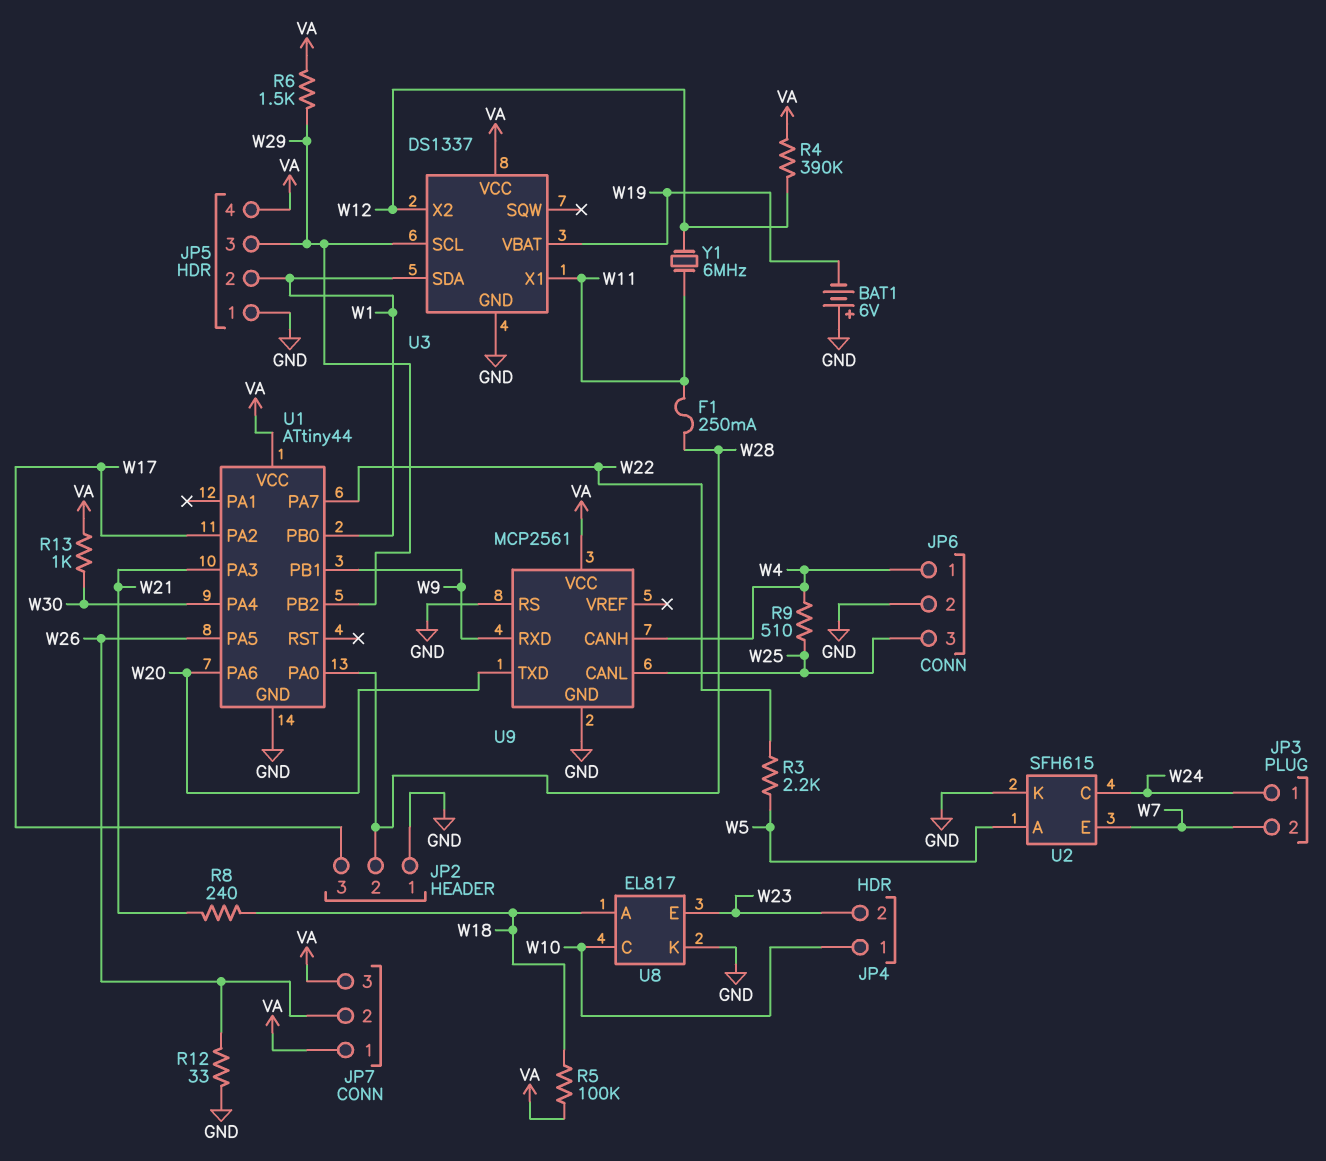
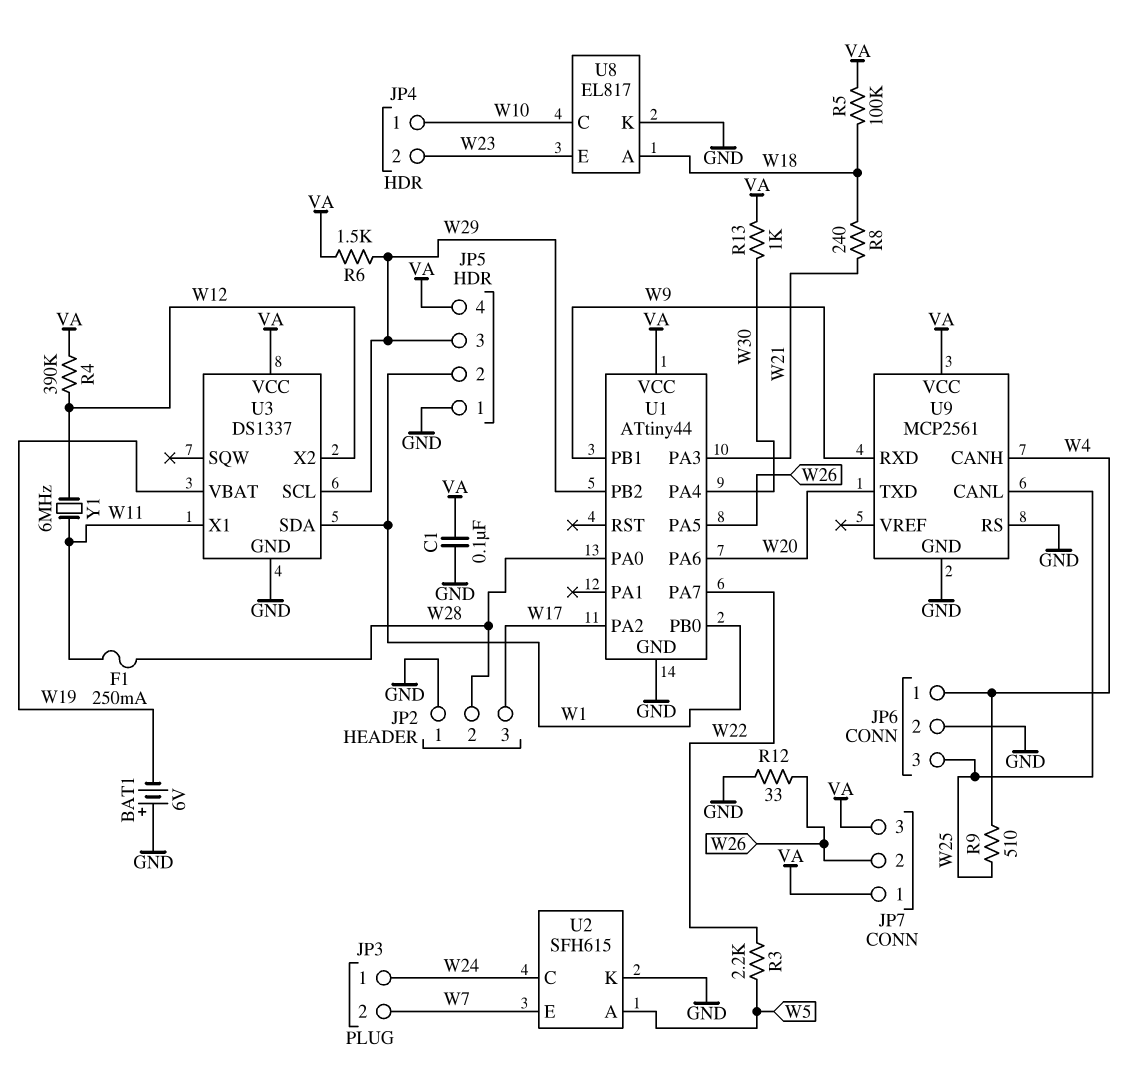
C1: none -> 100nF (GND, VA)

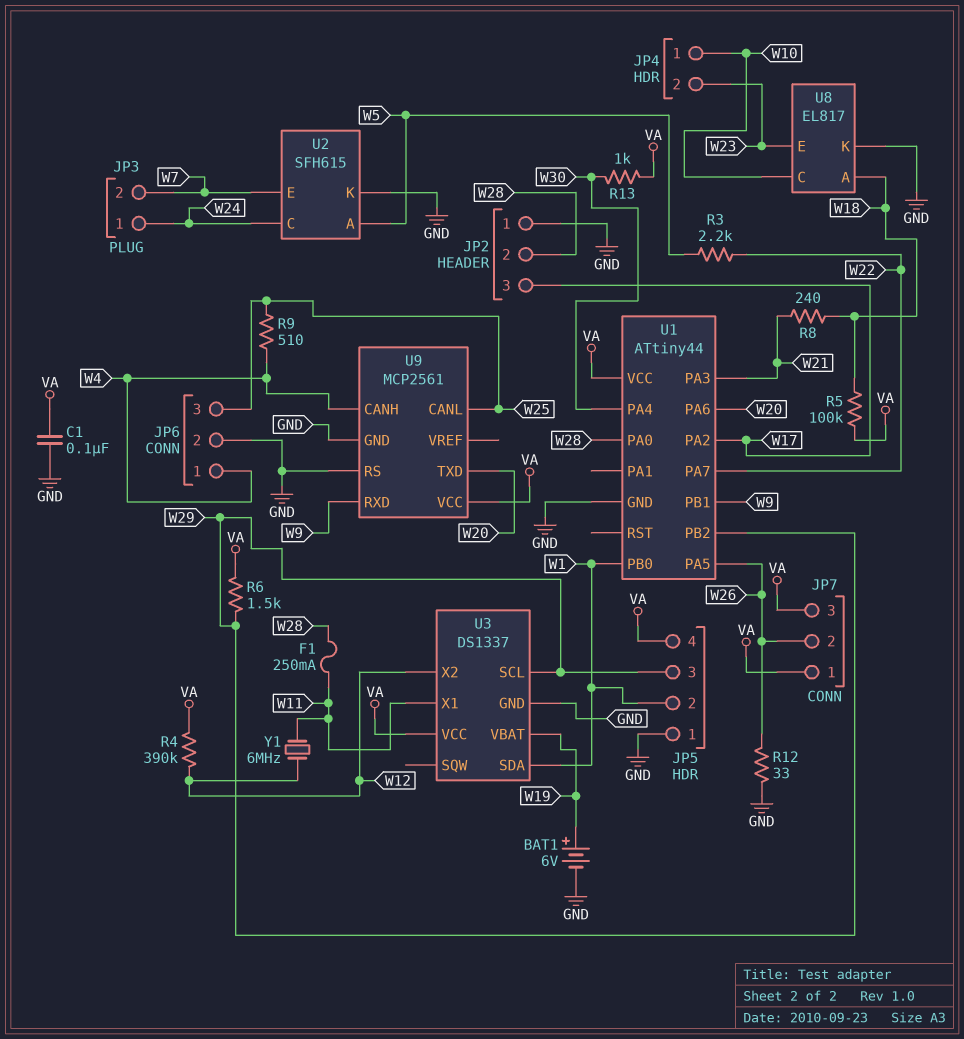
BAT1: 6V (plus GND, minus W19) -> 6V (plus W19, minus GND)

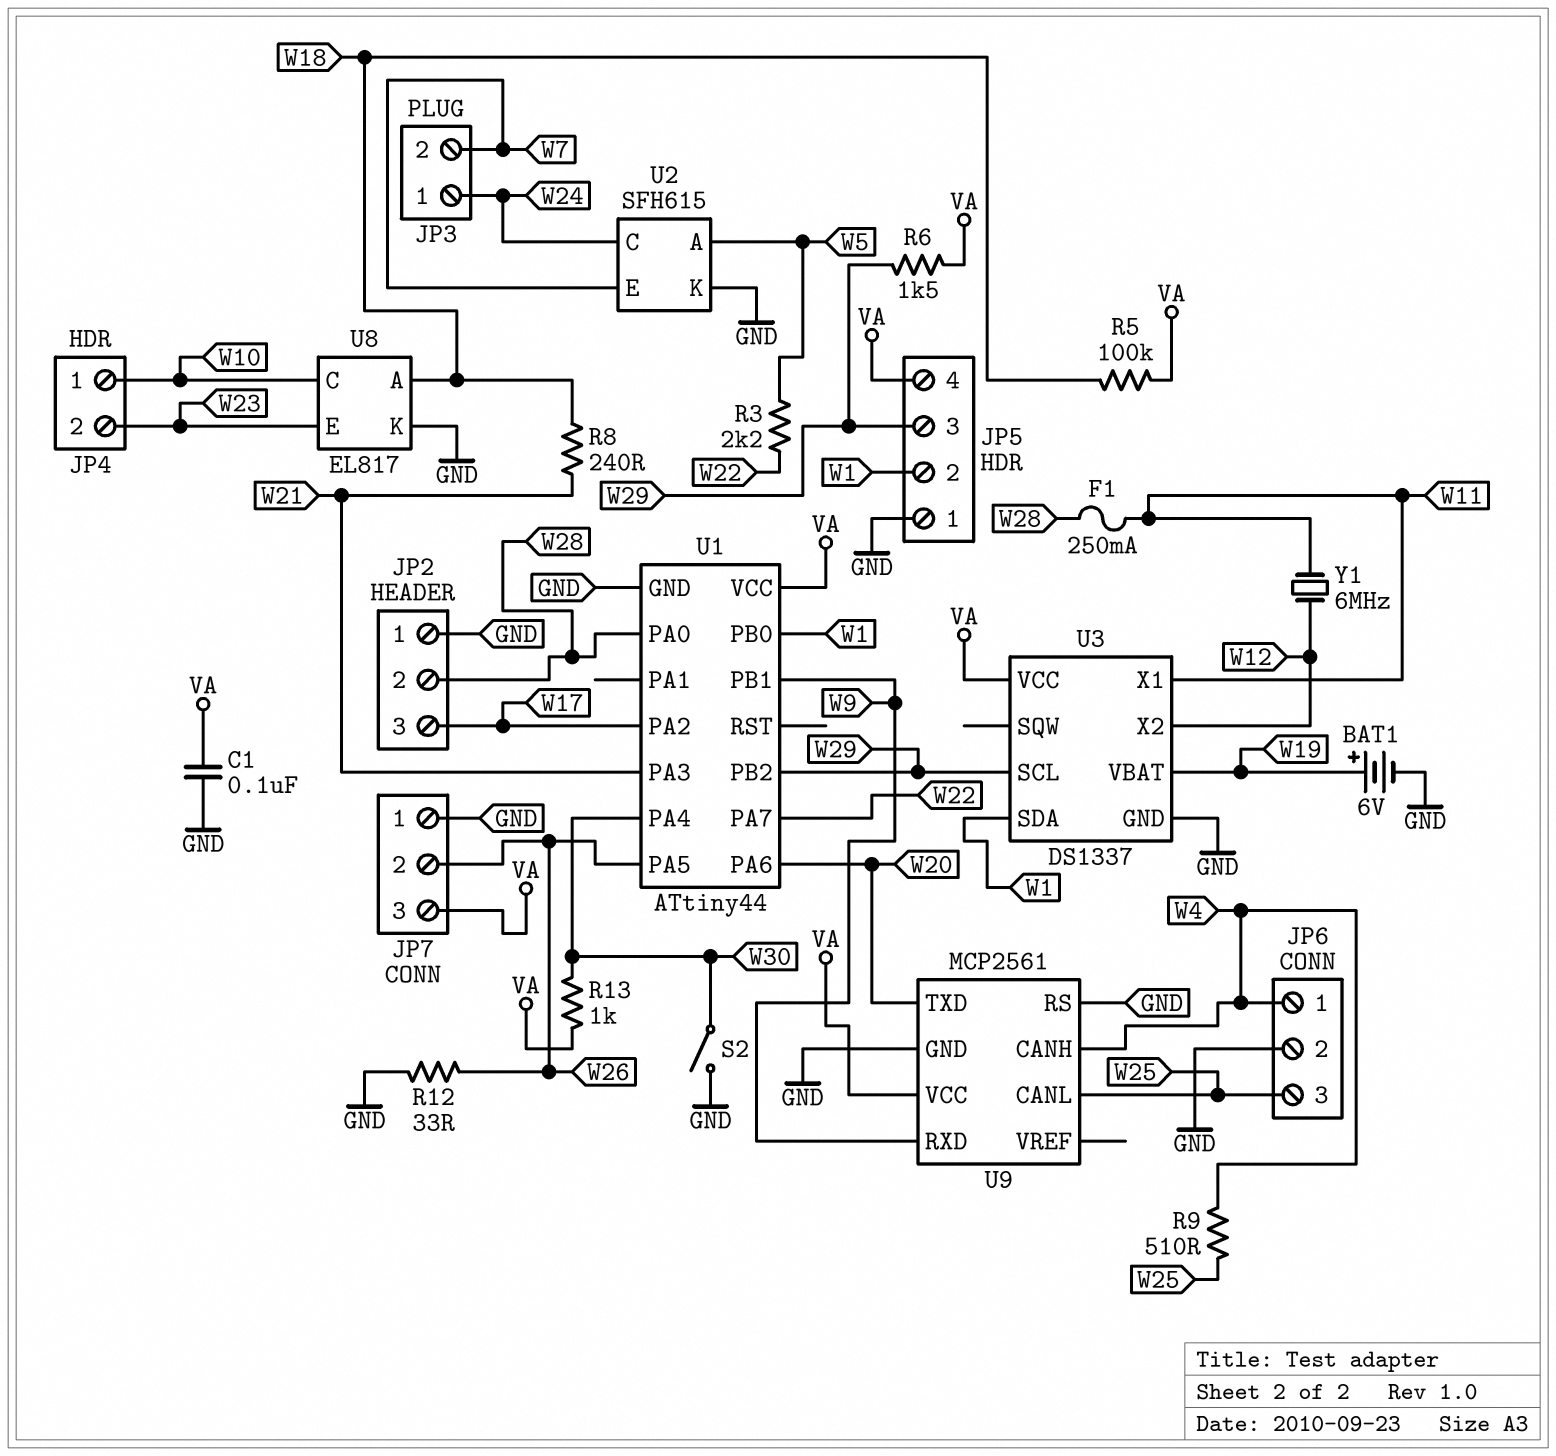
JP7 pin 1: VA -> GND
R4: 390k (VA, W12) -> none
S2: none -> switch (GND, W30)

